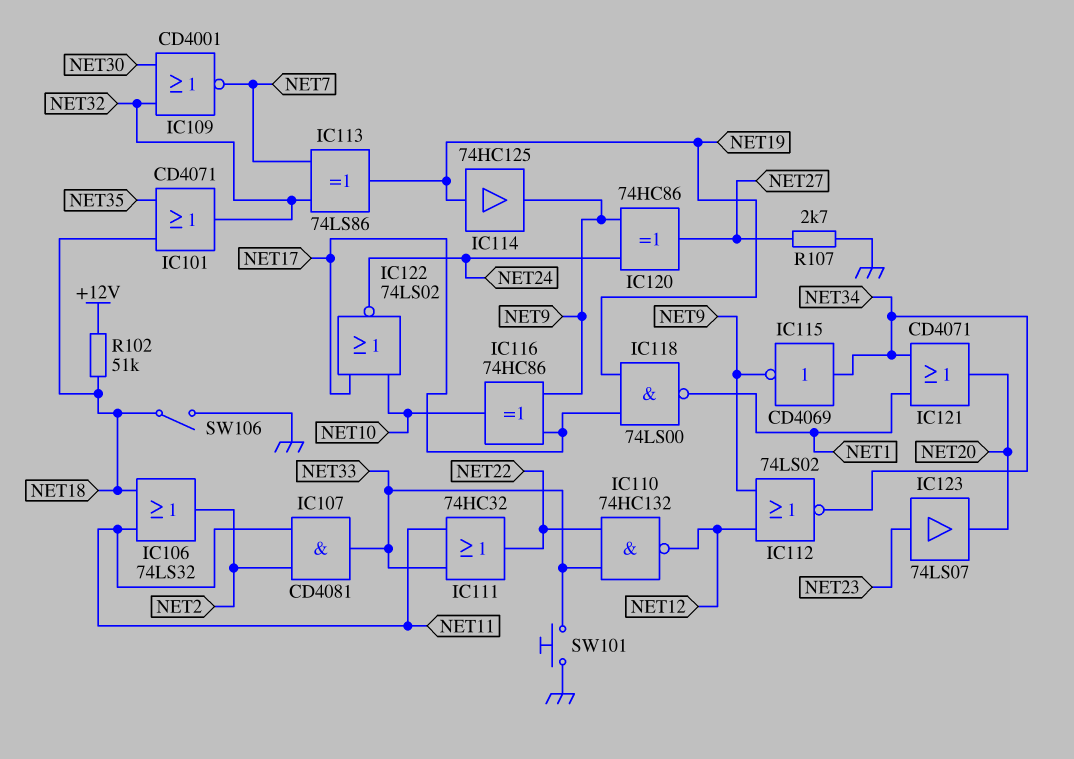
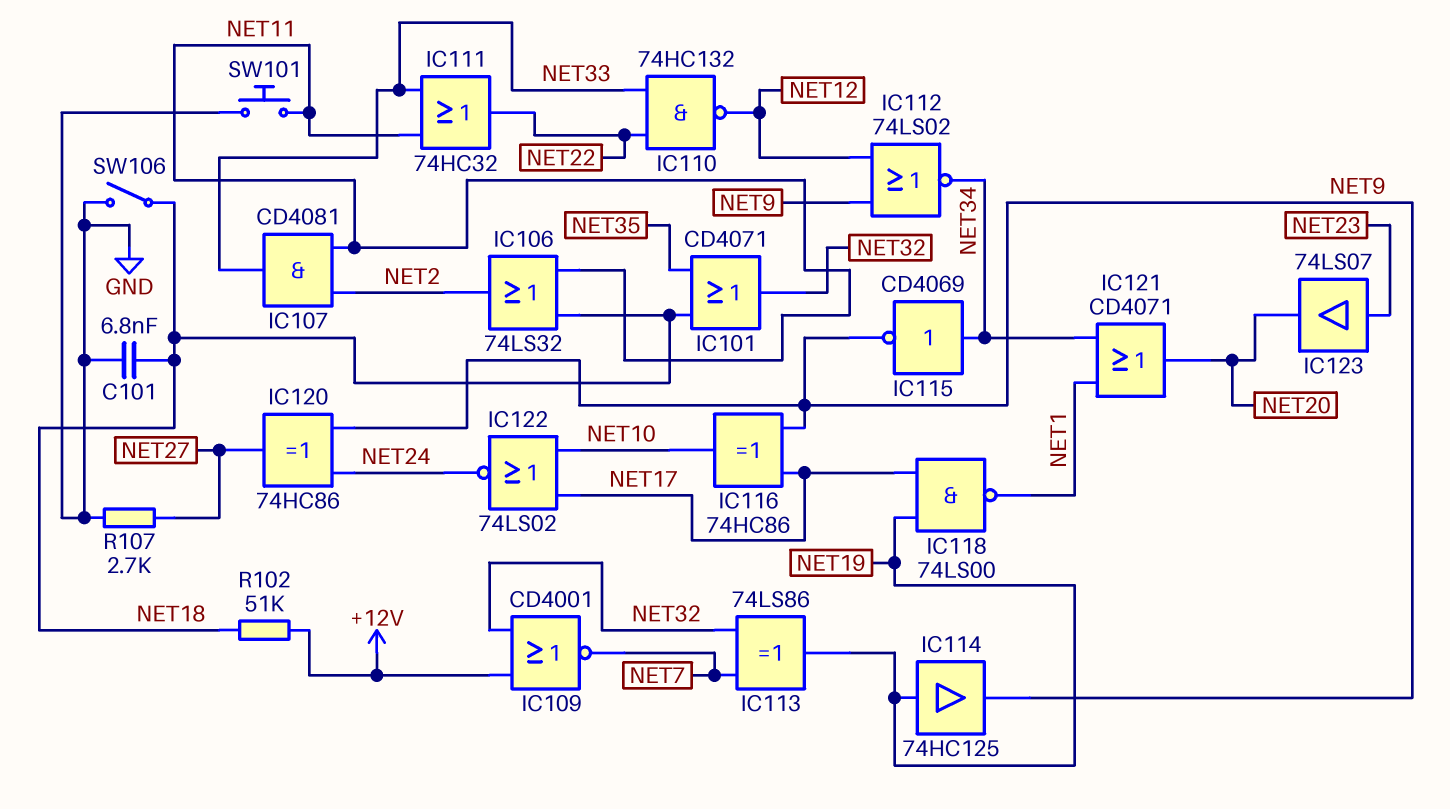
C101: none -> 6.8nF (GND, NET18)
IC109: NOR CD4001 (in NET30, in NET32, out NET7) -> NOR CD4001 (in +12V, in NET32, out NET7)
SW101: button (GND, NET33) -> button (GND, NET11)

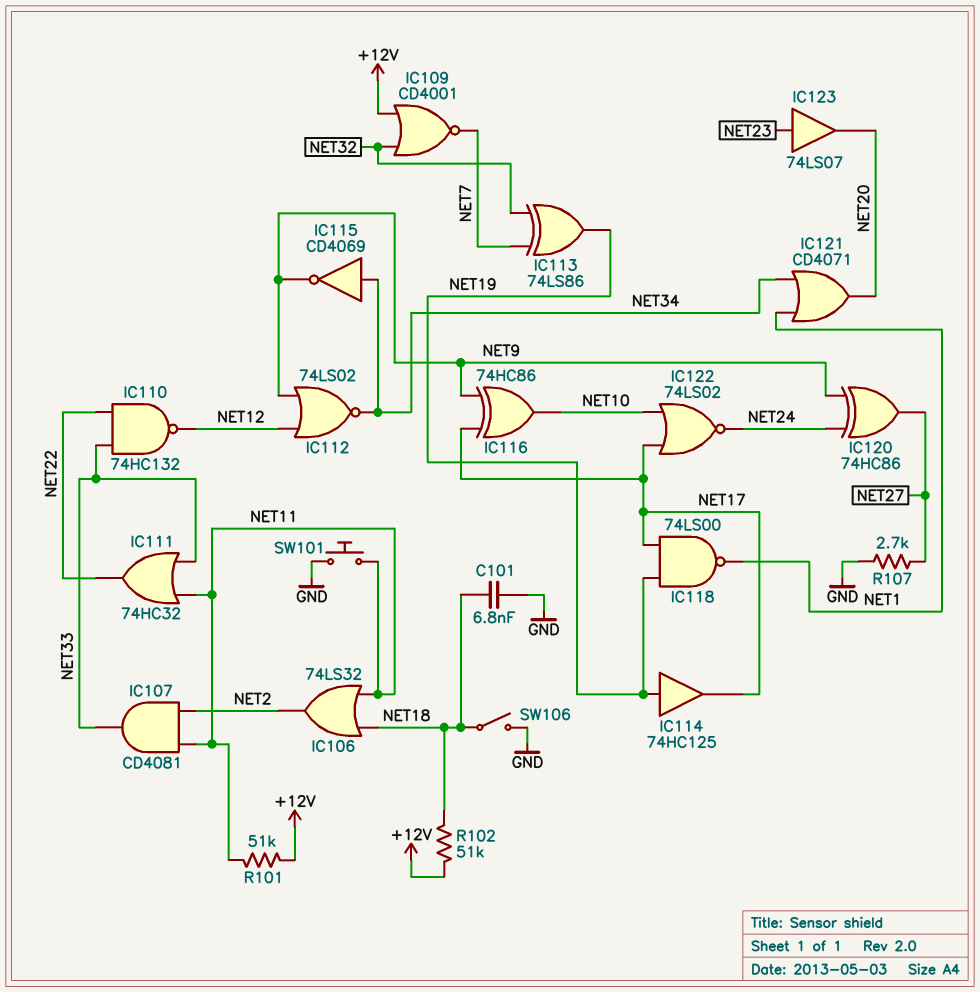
IC101: OR CD4071 (in NET18, in NET35, out NET32) -> none
IC114: buffer 74HC125 (in NET19, out NET9) -> buffer 74HC125 (in NET19, out NET17)
R101: none -> 51k (+12V, NET11)

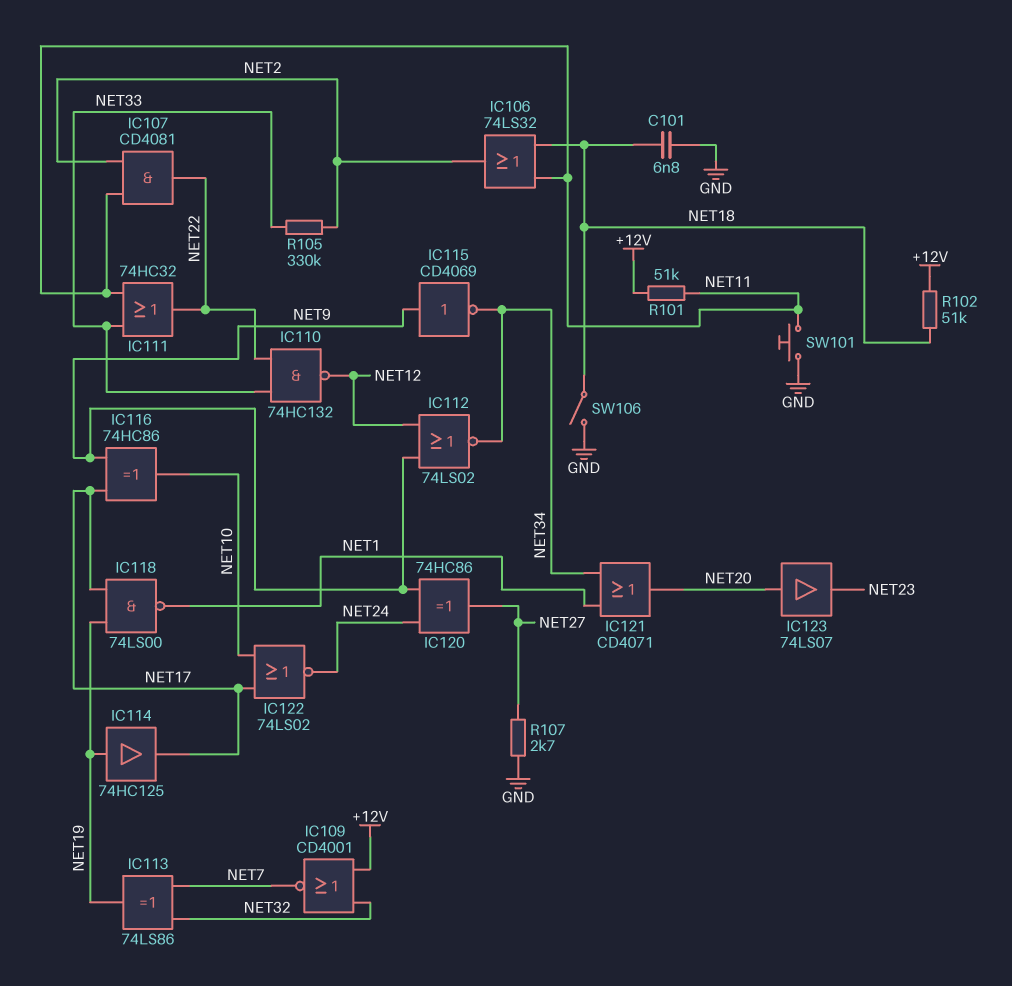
IC107: AND CD4081 (in NET2, in NET11, out NET33) -> AND CD4081 (in NET2, in NET11, out NET22)
IC115: NOT CD4069 (in NET34, out NET9) -> NOT CD4069 (in NET9, out NET34)
IC123: buffer 74LS07 (in NET23, out NET20) -> buffer 74LS07 (in NET20, out NET23)
R105: none -> 330k (NET2, NET33)

